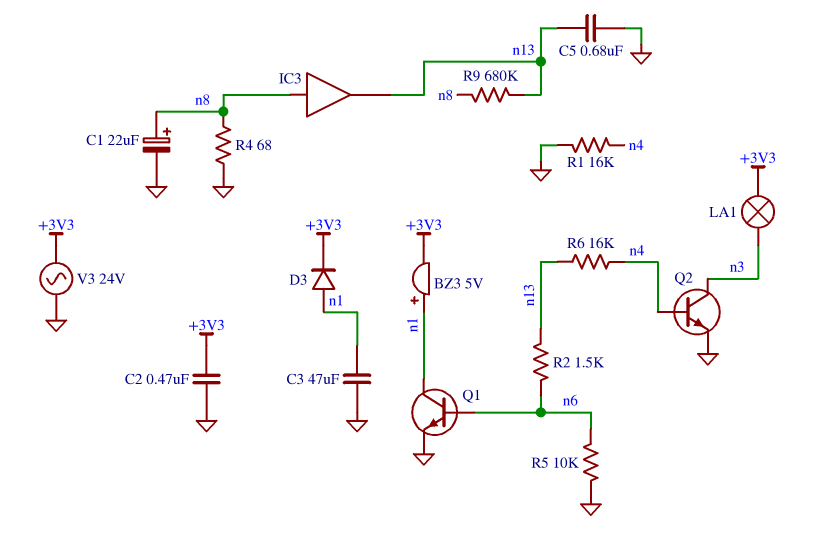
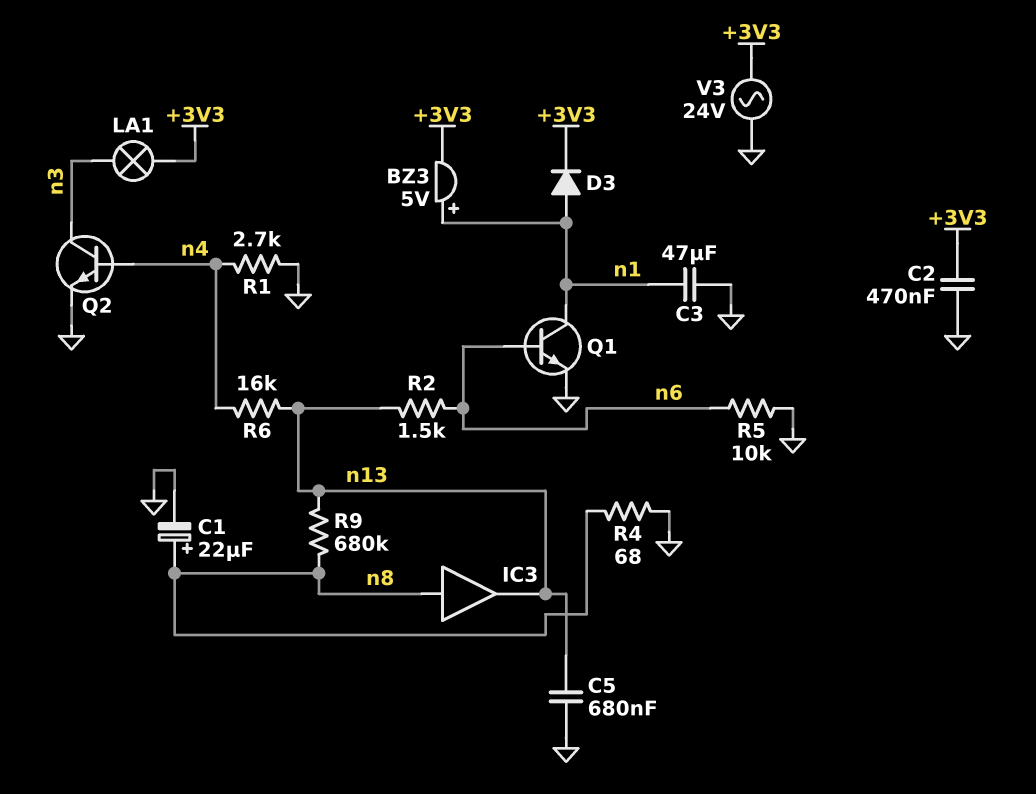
R1: 16k (GND, n4) -> 2.7k (GND, n4)

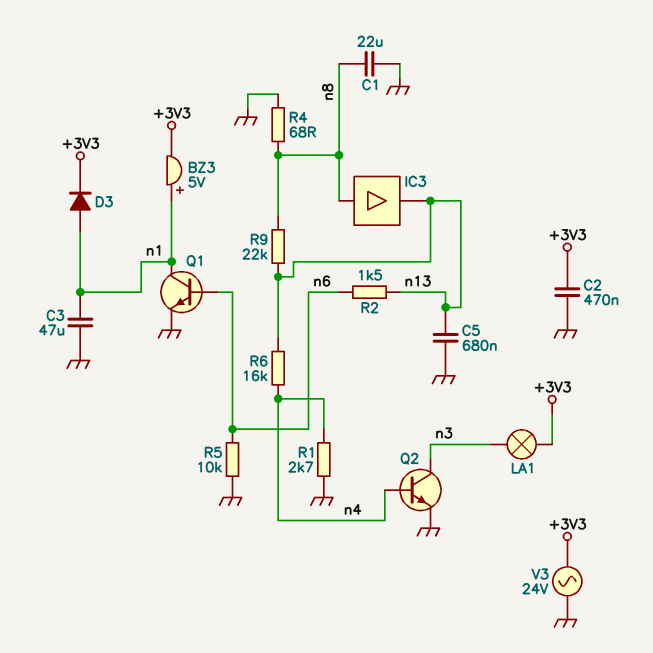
C1: 22uF (plus n8, minus GND) -> 22uF (GND, n8)
R9: 680k (n8, n13) -> 22k (n8, n13)

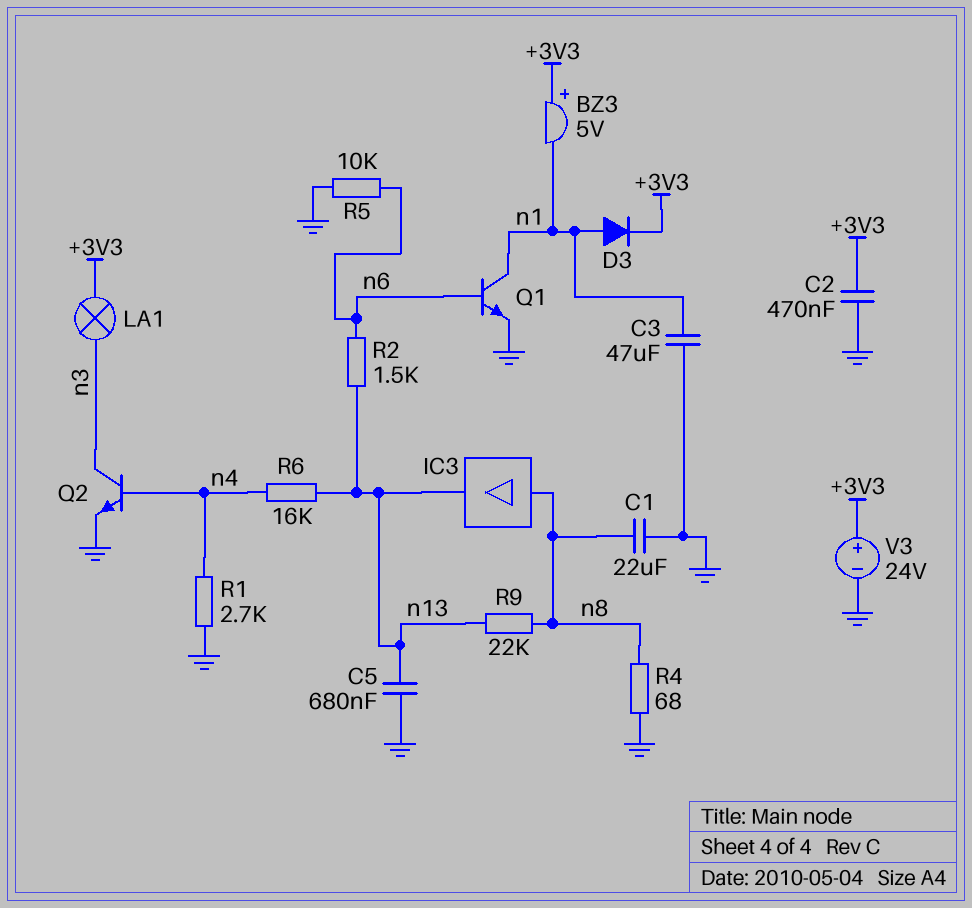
BZ3: buzzer 5V (plus n1, minus +3V3) -> buzzer 5V (plus +3V3, minus n1)
V3: AC 24V (+3V3, GND) -> 24V (plus +3V3, minus GND)

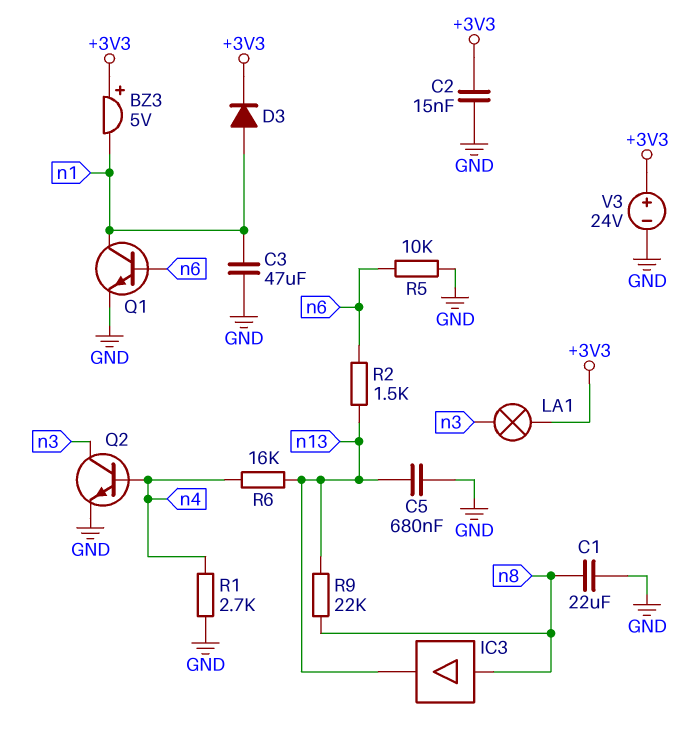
C2: 470nF (+3V3, GND) -> 15nF (+3V3, GND)
R4: 68 (GND, n8) -> none

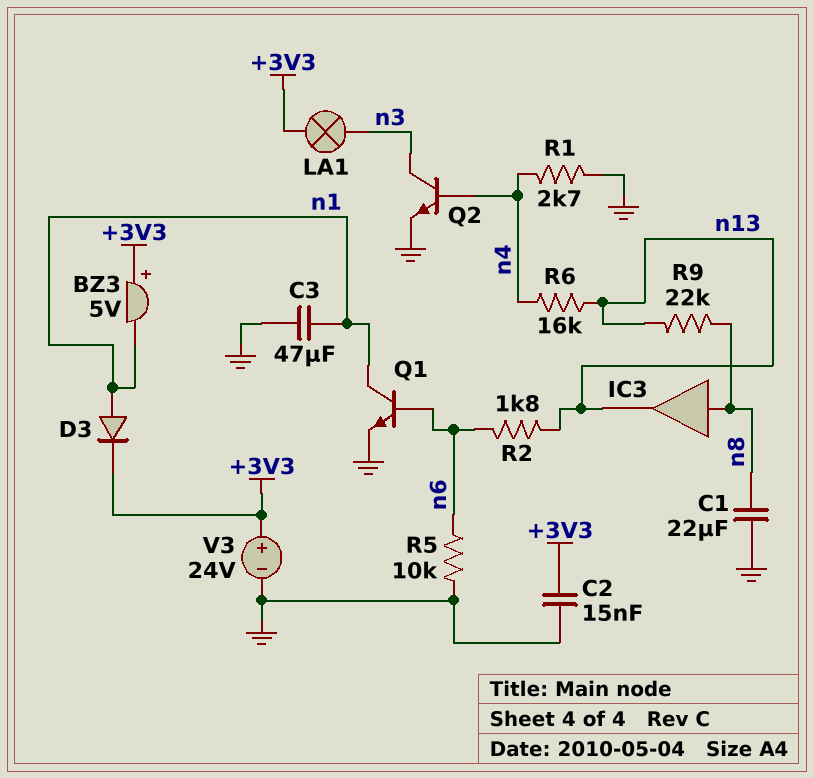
C5: 680nF (GND, n13) -> none
R2: 1.5k (n6, n13) -> 1.8k (n6, n13)

